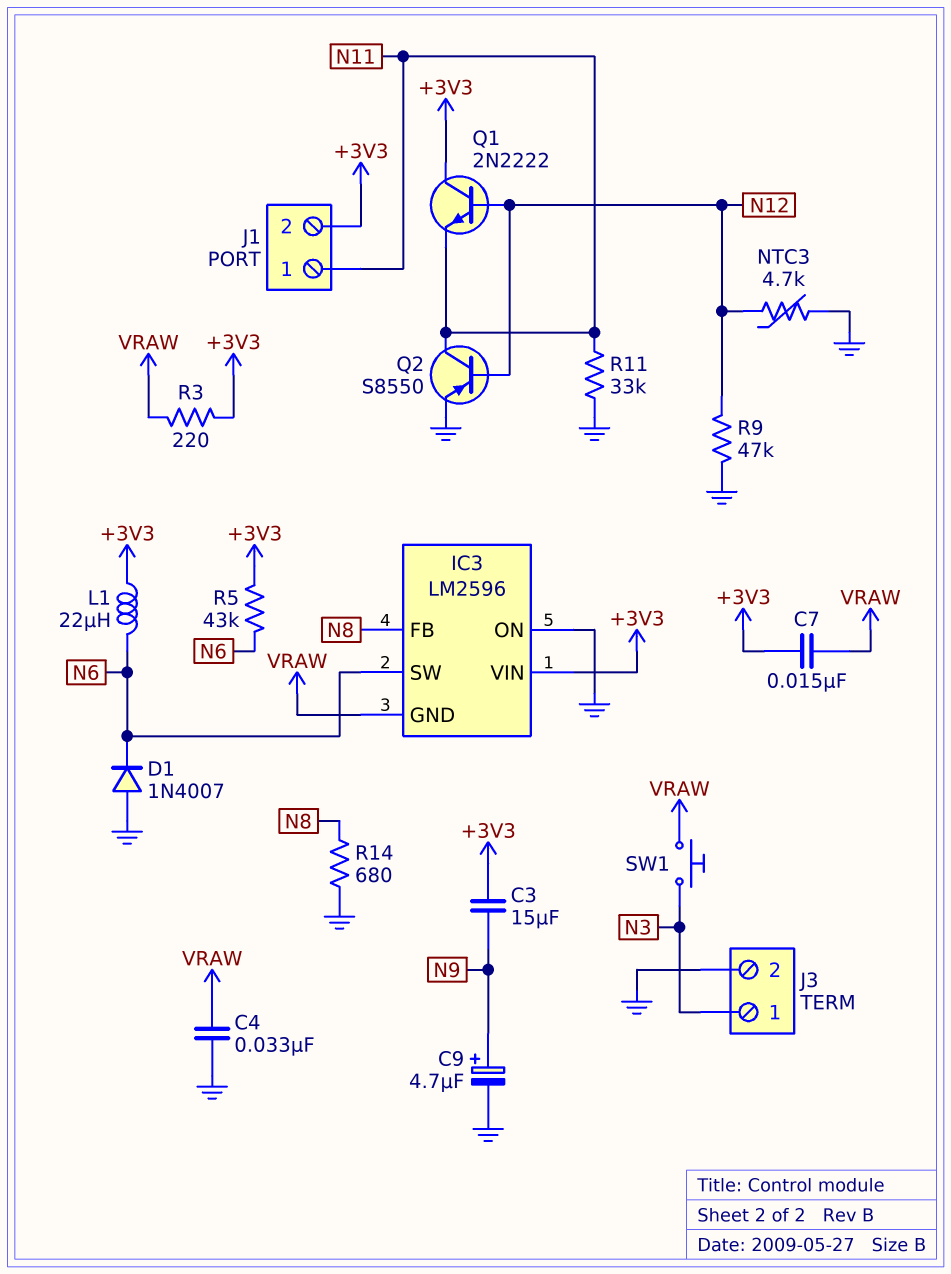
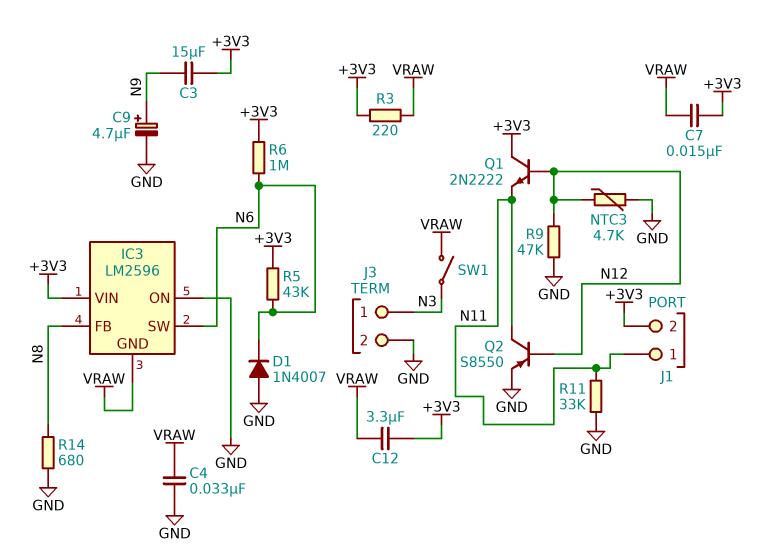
C12: none -> 3.3uF (+3V3, VRAW)
L1: 22uH (+3V3, N6) -> none
R6: none -> 1M (+3V3, N6)
SW1: button (N3, VRAW) -> switch (N3, VRAW)

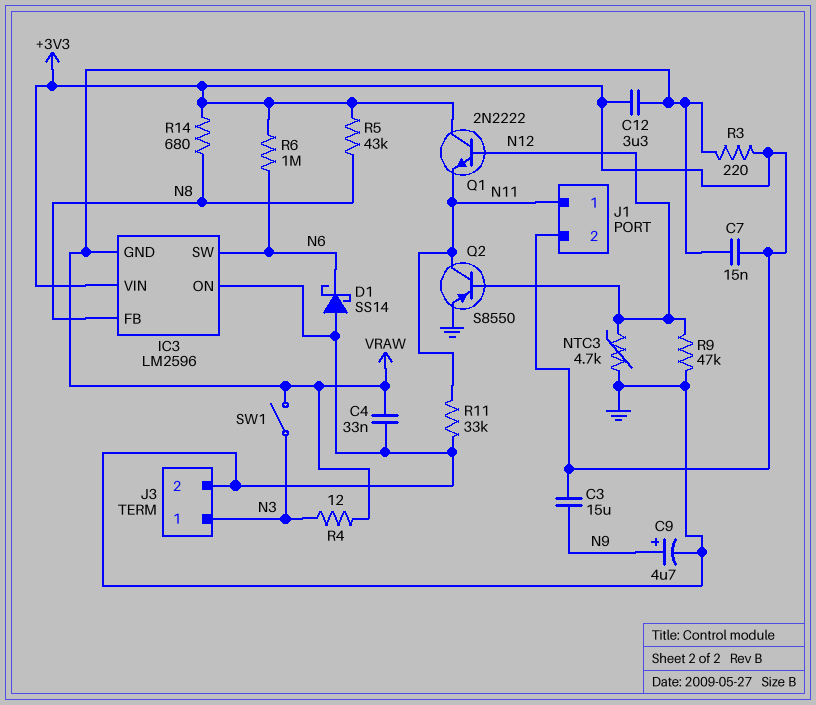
D1: diode 1N4007 (A GND, K N6) -> schottky SS14 (A GND, K N6)
R4: none -> 12 (N3, VRAW)
R5: 43k (+3V3, N6) -> 43k (+3V3, N8)
R14: 680 (GND, N8) -> 680 (+3V3, N8)

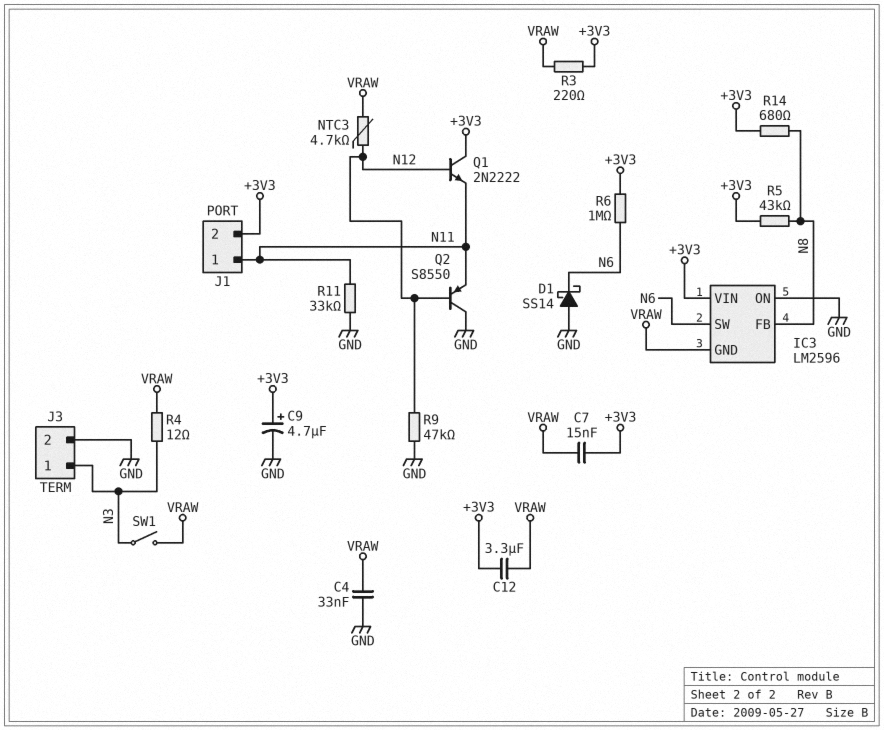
C3: 15uF (+3V3, N9) -> none
C9: 4.7uF (plus N9, minus GND) -> 4.7uF (plus +3V3, minus GND)
NTC3: 4.7k (GND, N12) -> 4.7k (N12, VRAW)
Q2: PNP S8550 (B N12, C N11, E GND) -> PNP S8550 (B N12, C GND, E N11)

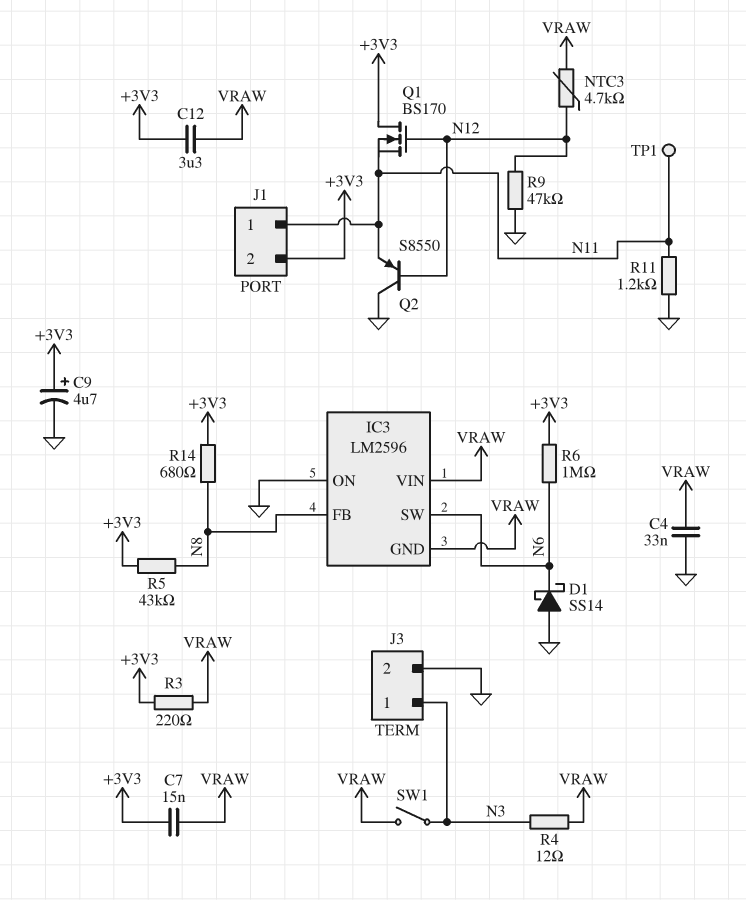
IC3 pin VIN: +3V3 -> VRAW
Q1: NPN 2N2222 (B N12, C +3V3, E N11) -> NMOS BS170 (G N12, D +3V3, S N11)
R11: 33k (GND, N11) -> 1.2k (GND, N11)
TP1: none -> test point (N11)

